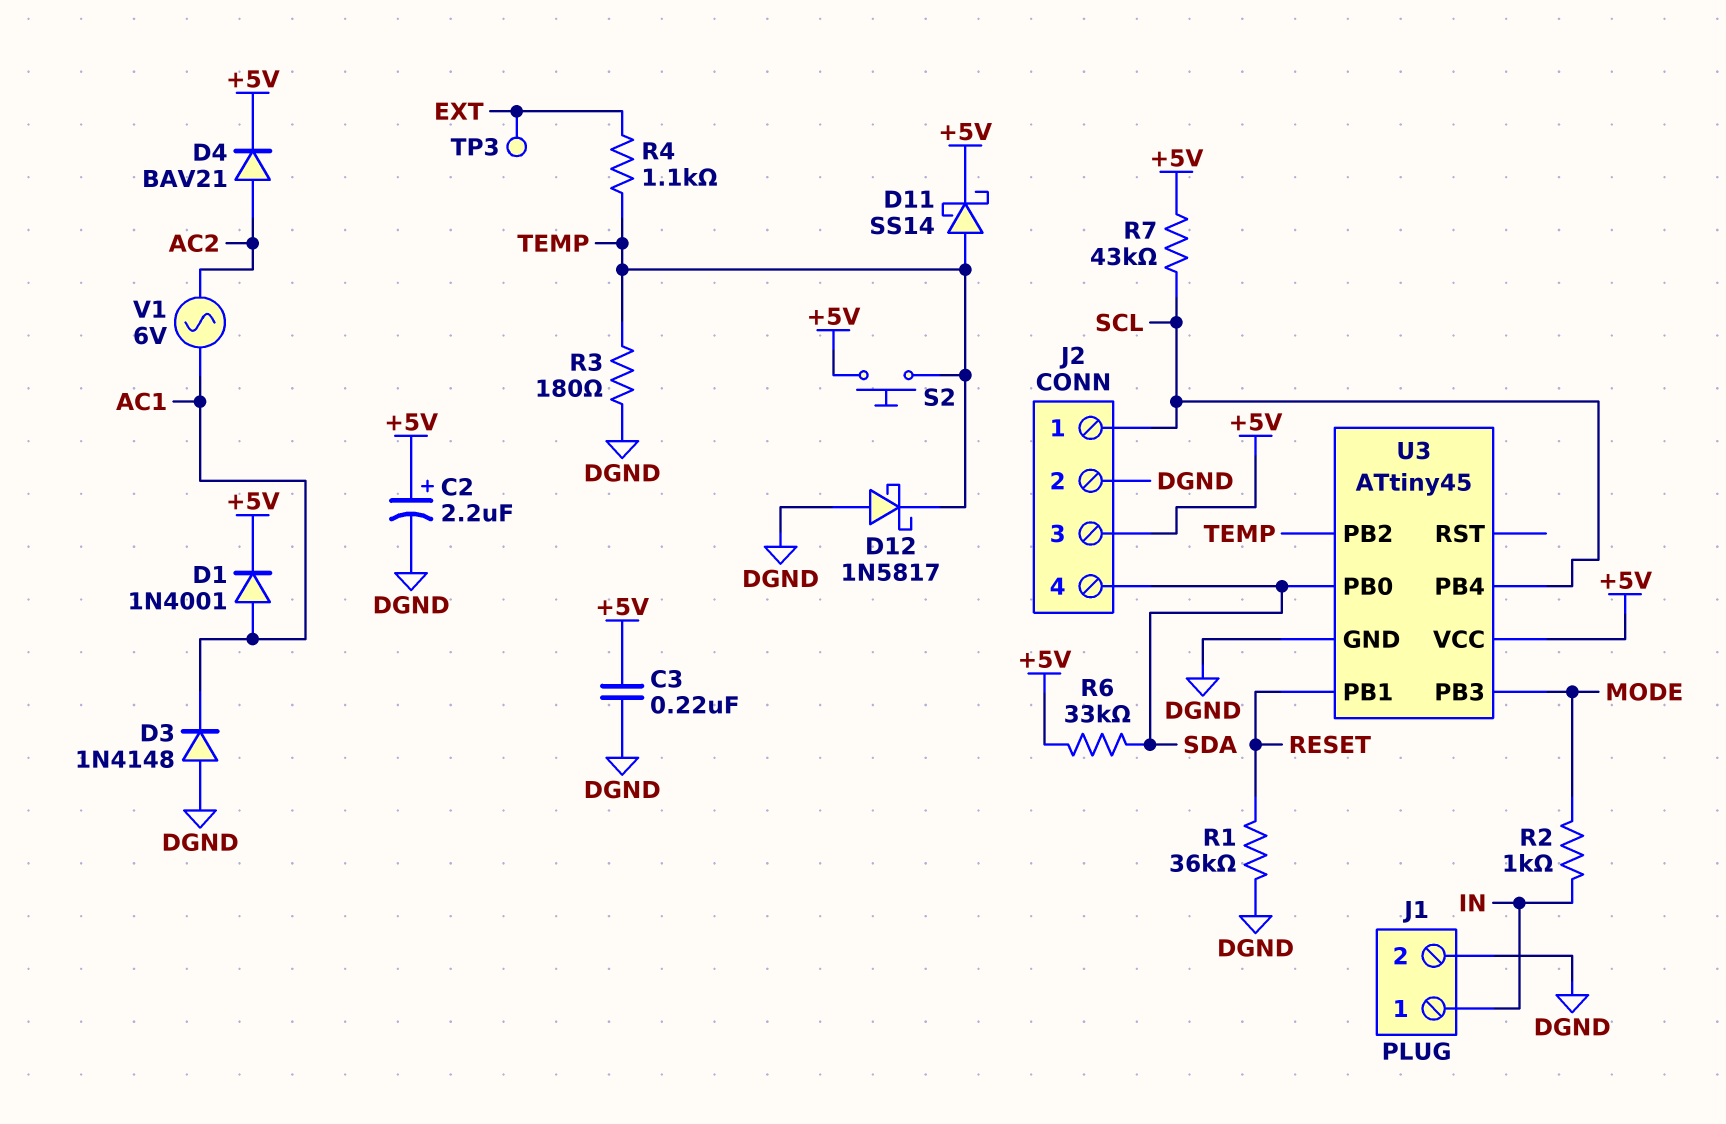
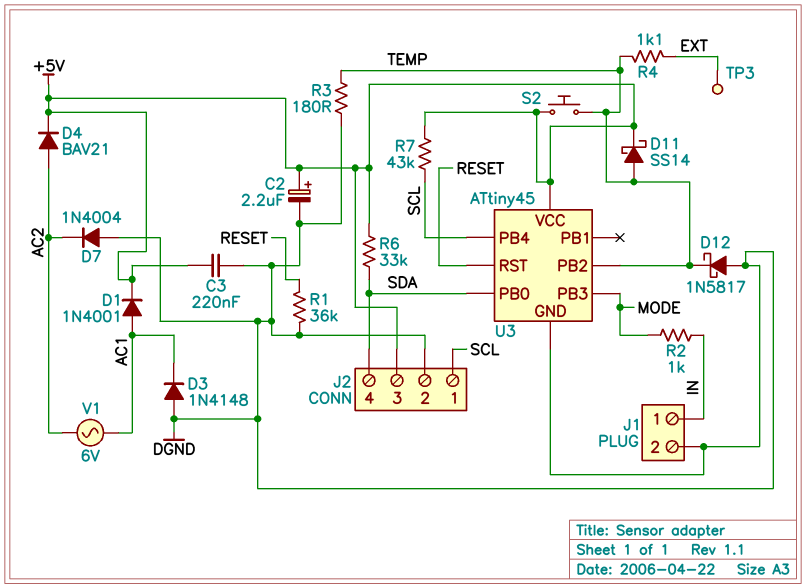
D7: none -> diode 1N4004 (A DGND, K AC2)
U3 pin PB1: RESET -> none
U3 pin RST: none -> RESET

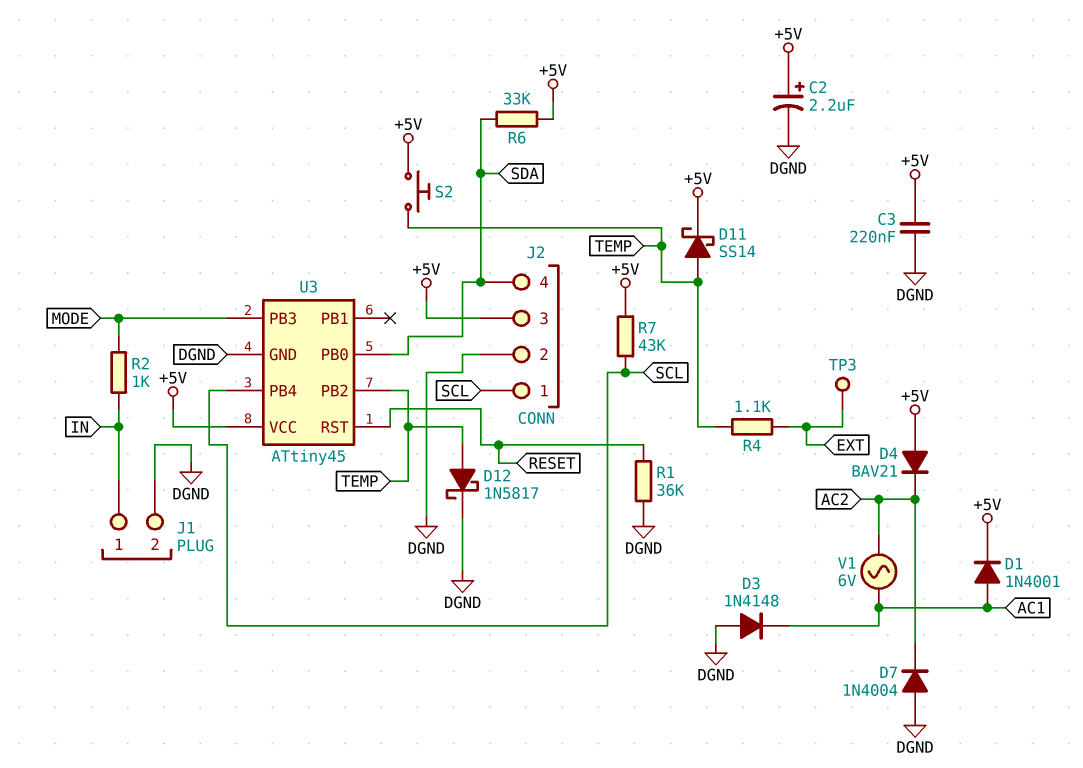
D4: diode BAV21 (A AC2, K +5V) -> diode BAV21 (A +5V, K AC2)
D12: schottky 1N5817 (A DGND, K TEMP) -> schottky 1N5817 (A TEMP, K DGND)
R3: 180 (DGND, TEMP) -> none

